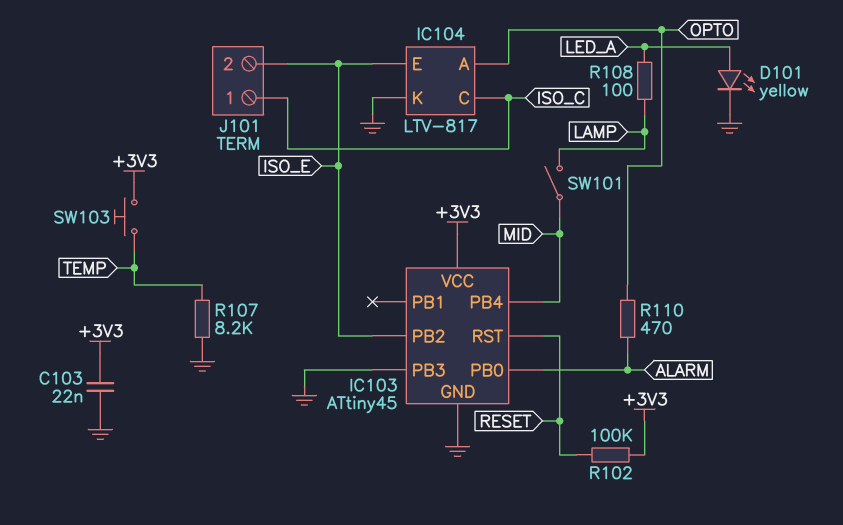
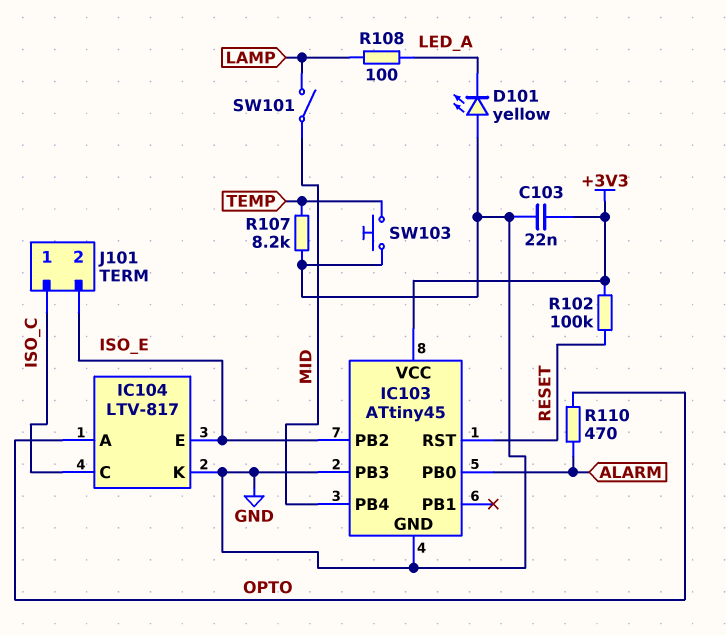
D101: LED yellow (A LED_A, K GND) -> LED yellow (A GND, K LED_A)
SW103: button (+3V3, TEMP) -> button (GND, TEMP)

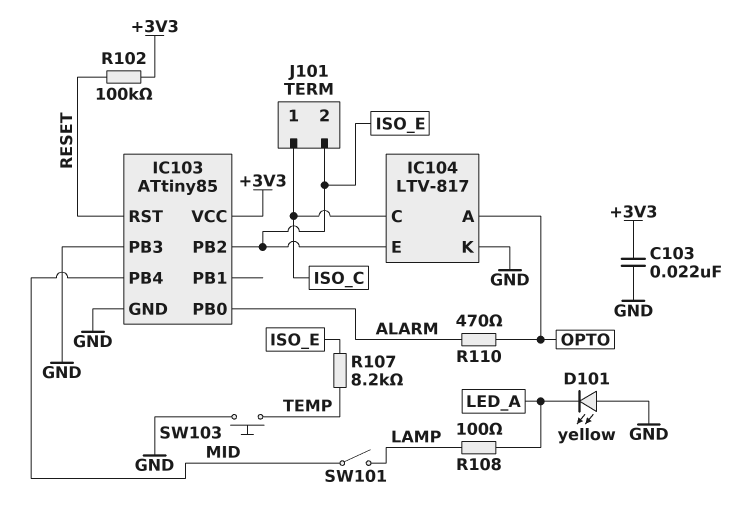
IC103: ATtiny45 -> ATtiny85
R107: 8.2k (GND, TEMP) -> 8.2k (ISO_E, TEMP)

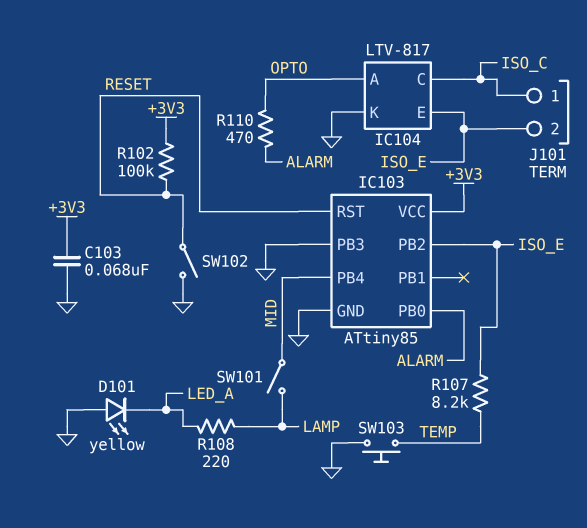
C103: 22nF (+3V3, GND) -> 68nF (+3V3, GND)
R108: 100 (LAMP, LED_A) -> 220 (LAMP, LED_A)
SW102: none -> switch (GND, RESET)

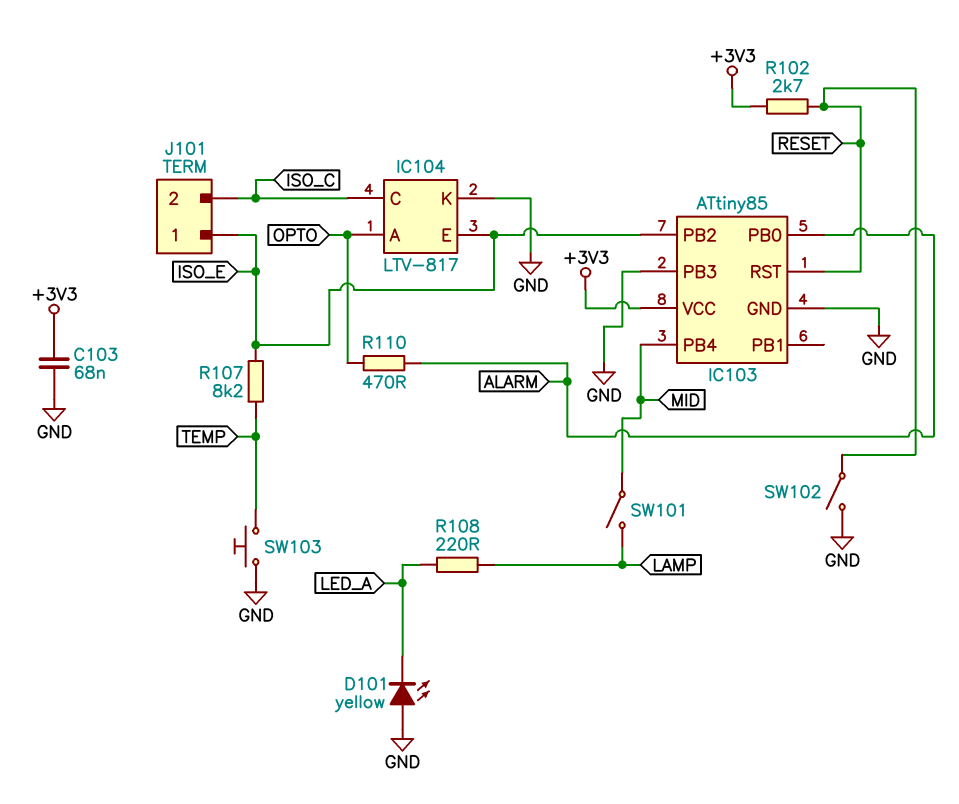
J101 pin 1: ISO_C -> ISO_E
J101 pin 2: ISO_E -> ISO_C
R102: 100k (+3V3, RESET) -> 2.7k (+3V3, RESET)

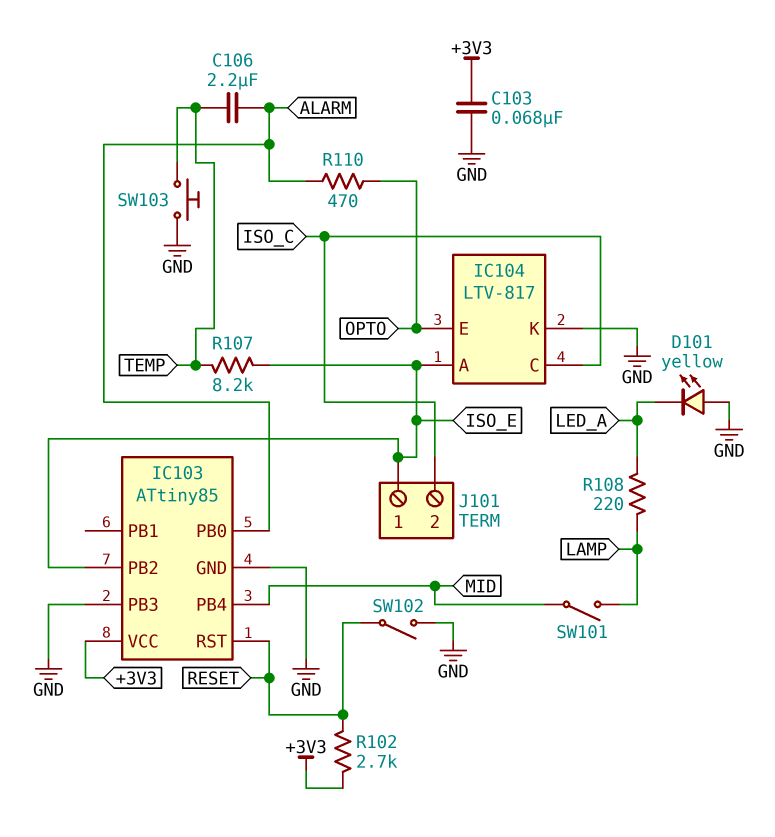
C106: none -> 2.2uF (ALARM, TEMP)
IC104 pin A: OPTO -> ISO_E
IC104 pin E: ISO_E -> OPTO

